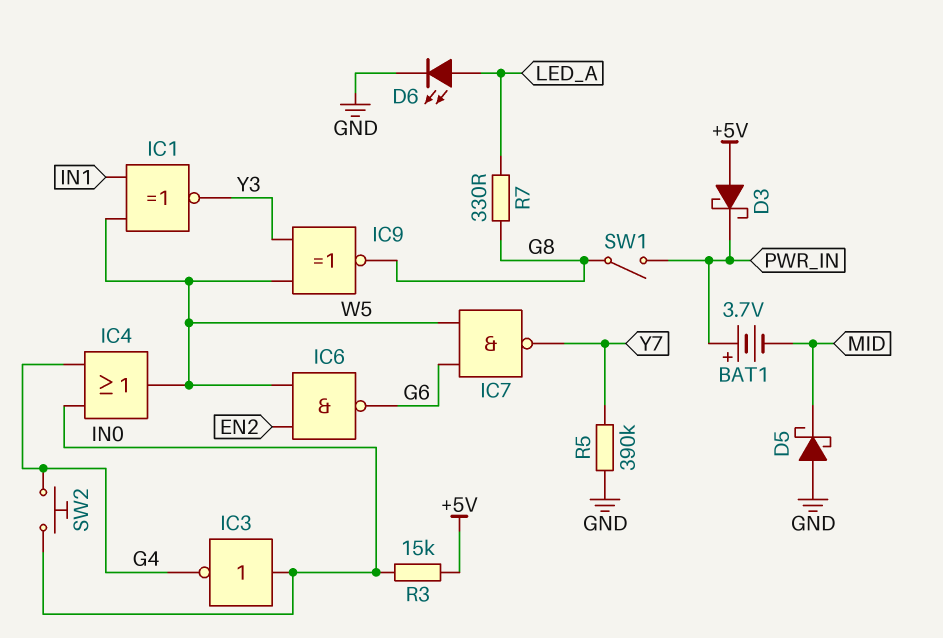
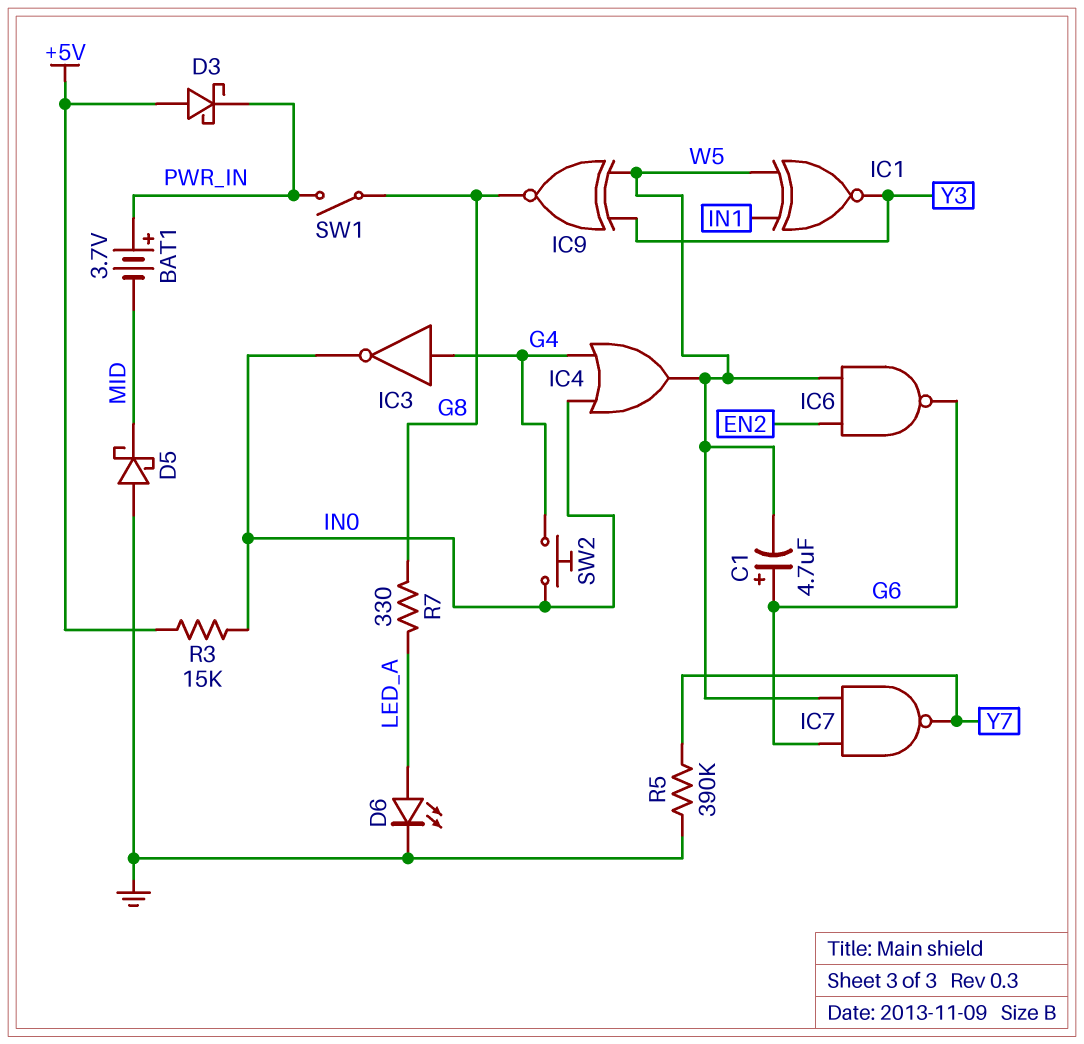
C1: none -> 4.7uF (plus G6, minus W5)
IC3: NOT (in IN0, out G4) -> NOT (in G4, out IN0)

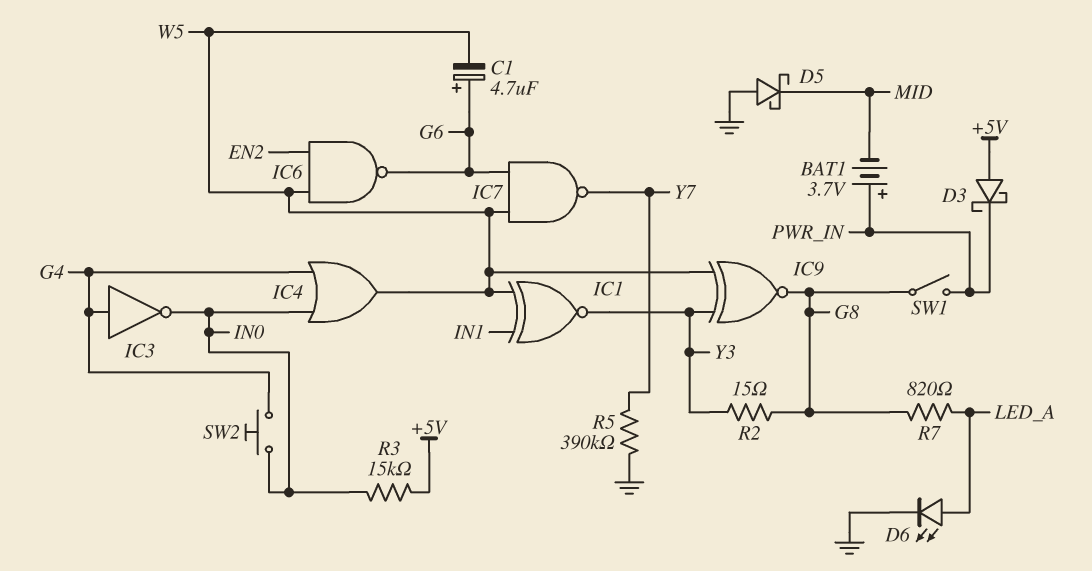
R2: none -> 15 (G8, Y3)
R7: 330 (G8, LED_A) -> 820 (G8, LED_A)

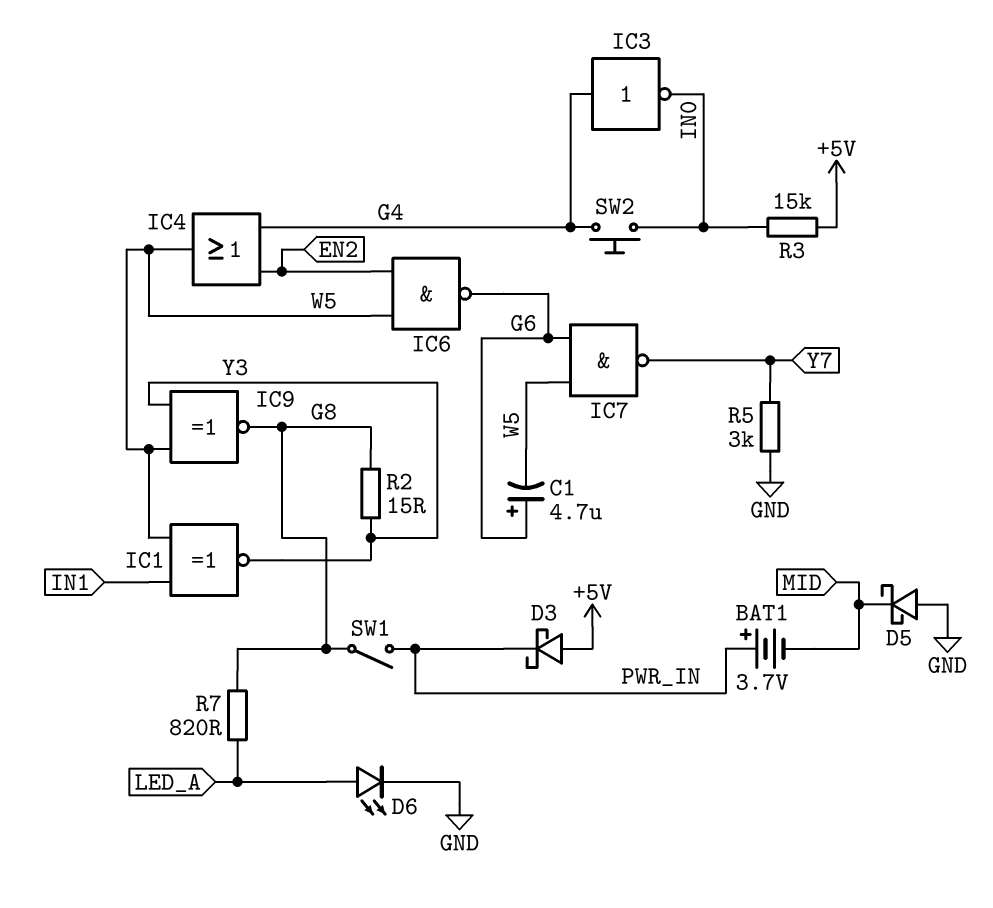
IC4: OR (in G4, in IN0, out W5) -> OR (in EN2, in G4, out W5)
R5: 390k (GND, Y7) -> 3k (GND, Y7)

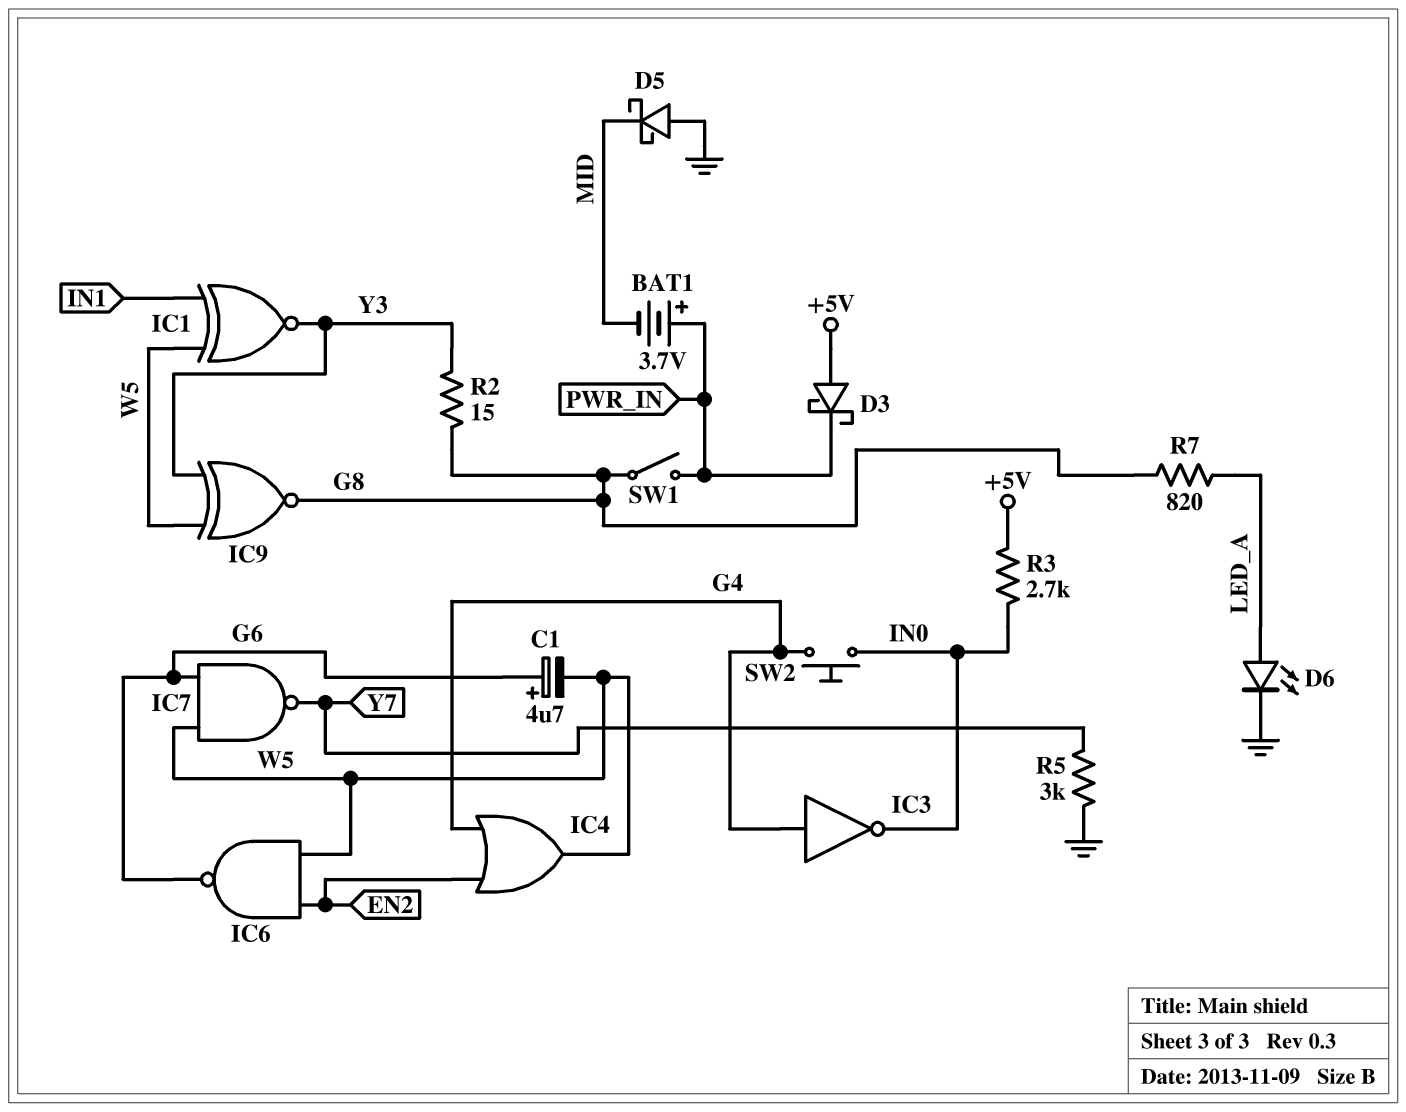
R3: 15k (+5V, IN0) -> 2.7k (+5V, IN0)

